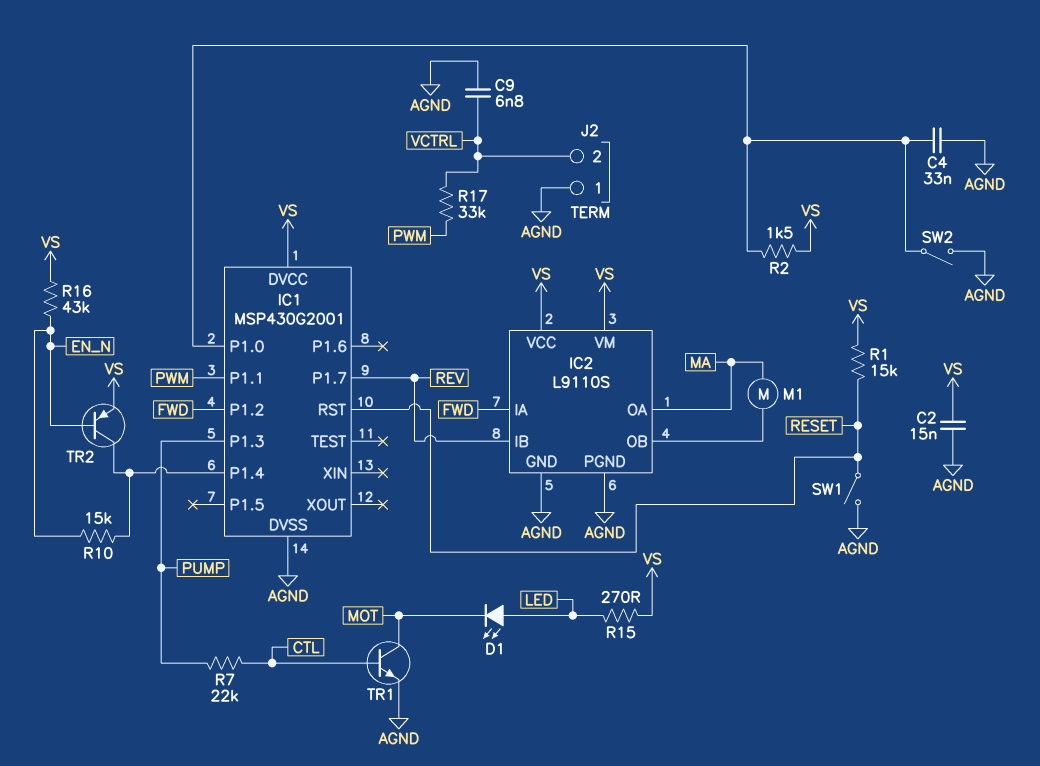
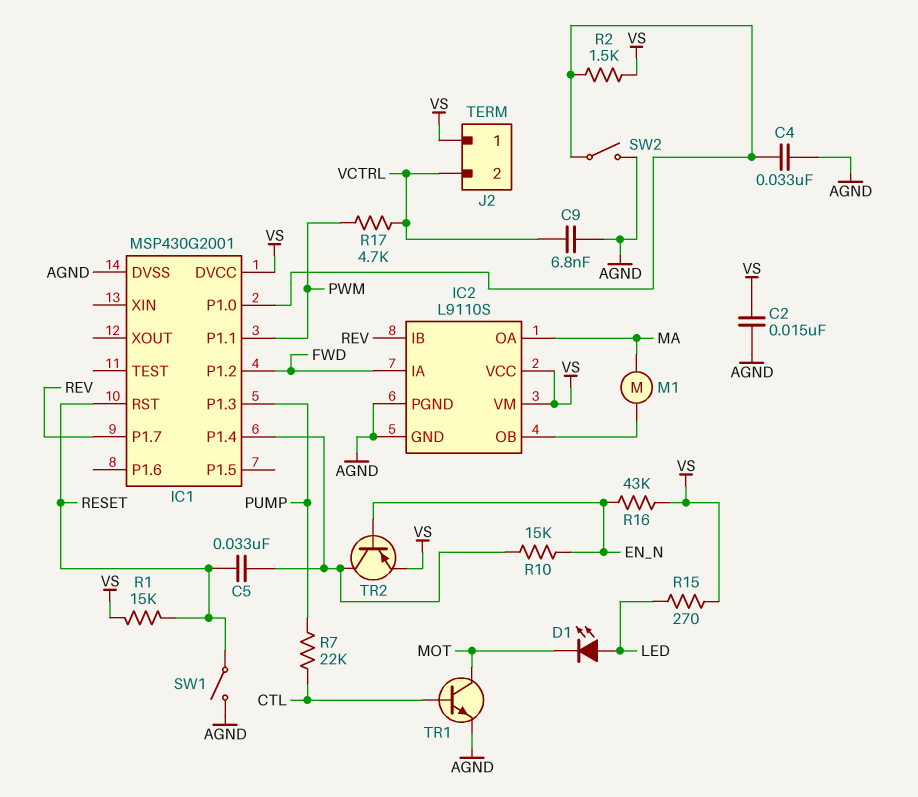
C5: none -> 33nF (IC1/P1.4, RESET)
J2 pin 1: AGND -> VS
R17: 33k (PWM, VCTRL) -> 4.7k (PWM, VCTRL)

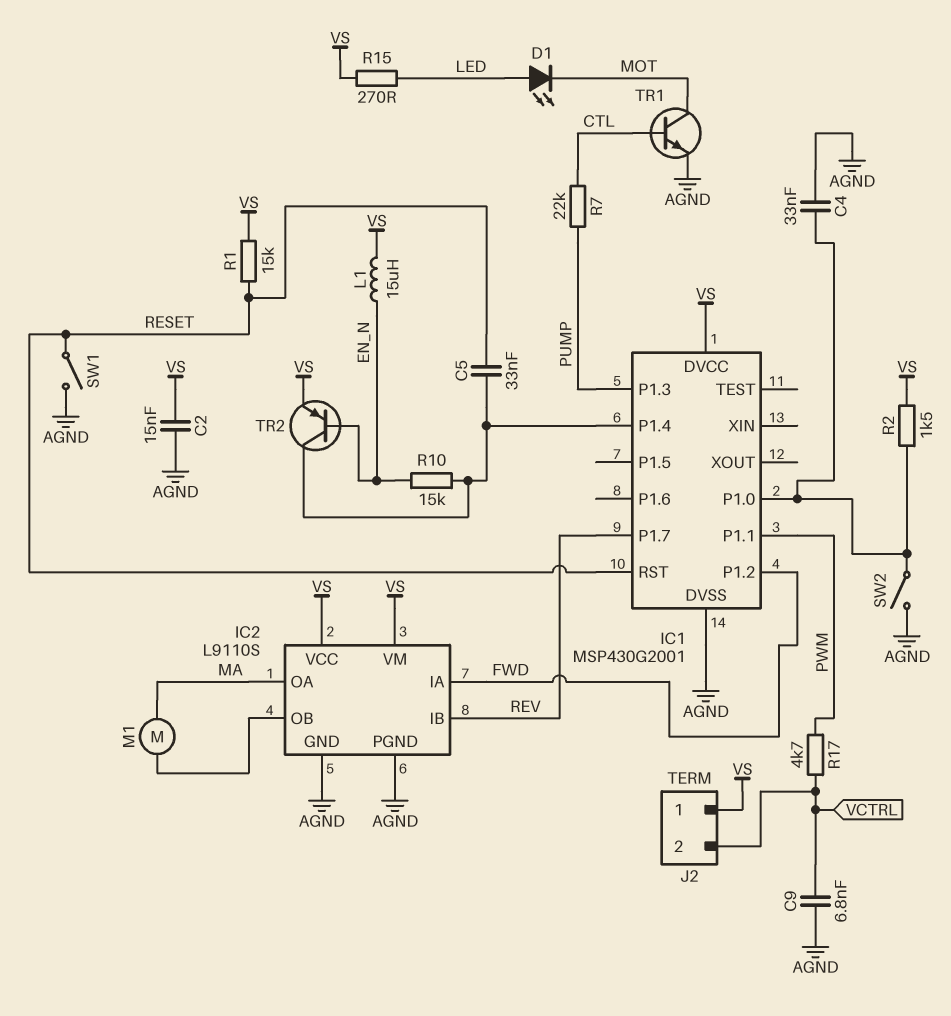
L1: none -> 15uH (EN_N, VS)
R16: 43k (EN_N, VS) -> none

